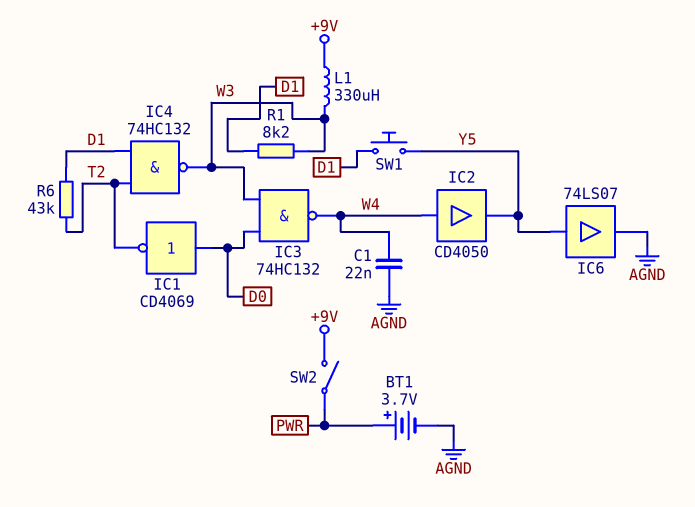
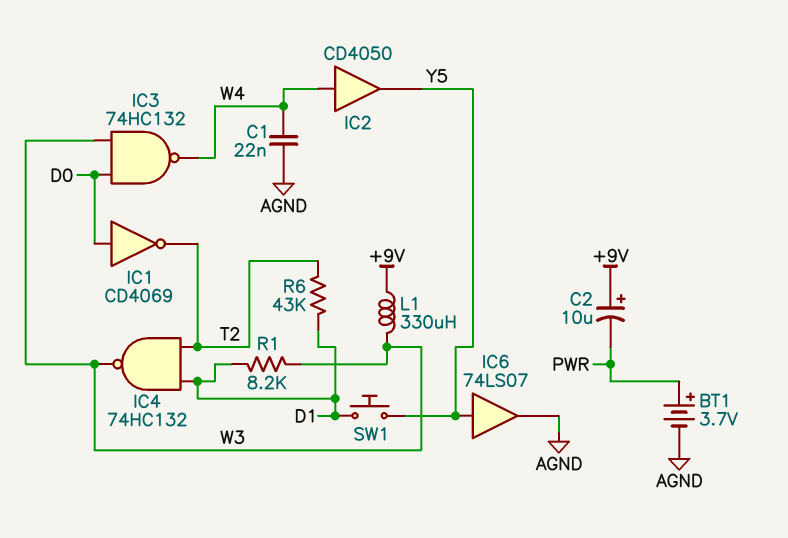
C2: none -> 10uF (plus +9V, minus PWR)
SW2: switch (+9V, PWR) -> none

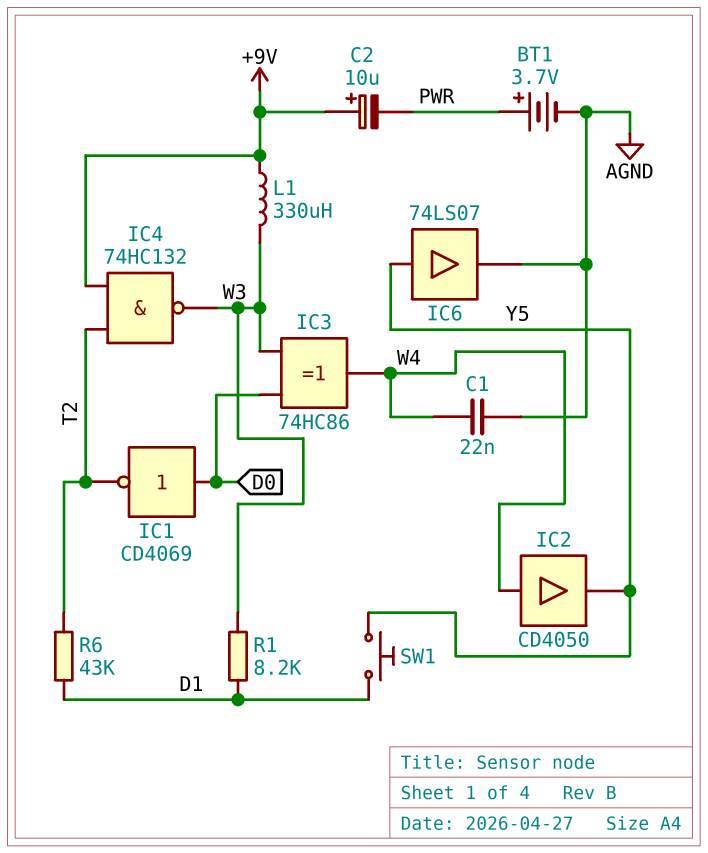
IC3: NAND 74HC132 (in D0, in W3, out W4) -> XOR 74HC86 (in D0, in W3, out W4)
IC4: NAND 74HC132 (in D1, in T2, out W3) -> NAND 74HC132 (in +9V, in T2, out W3)

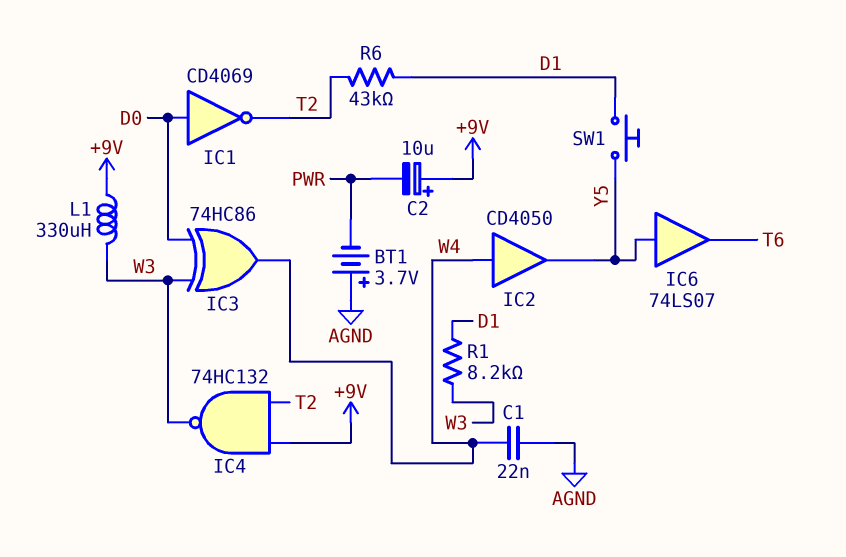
BT1: 3.7V (plus PWR, minus AGND) -> 3.7V (plus AGND, minus PWR)
IC6: buffer 74LS07 (in Y5, out AGND) -> buffer 74LS07 (in Y5, out T6)

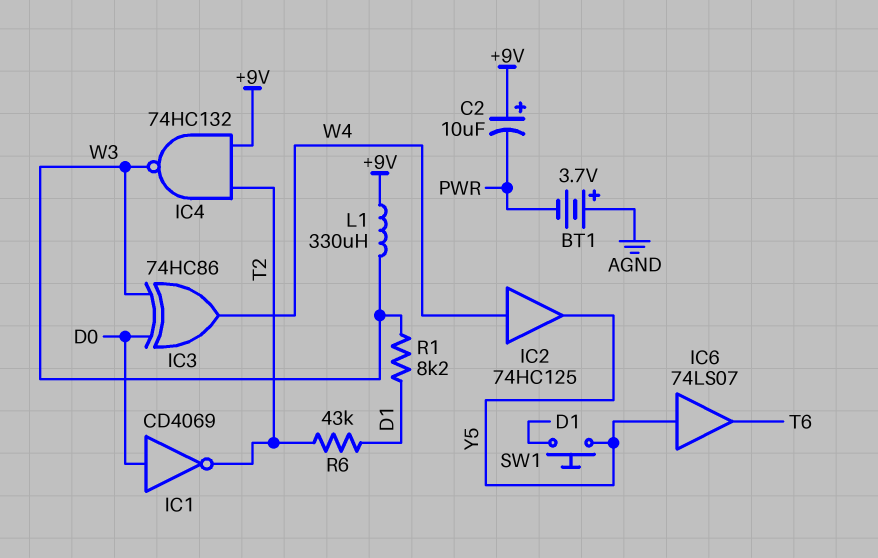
C1: 22nF (AGND, W4) -> none
IC2: buffer CD4050 (in W4, out Y5) -> buffer 74HC125 (in W4, out Y5)

